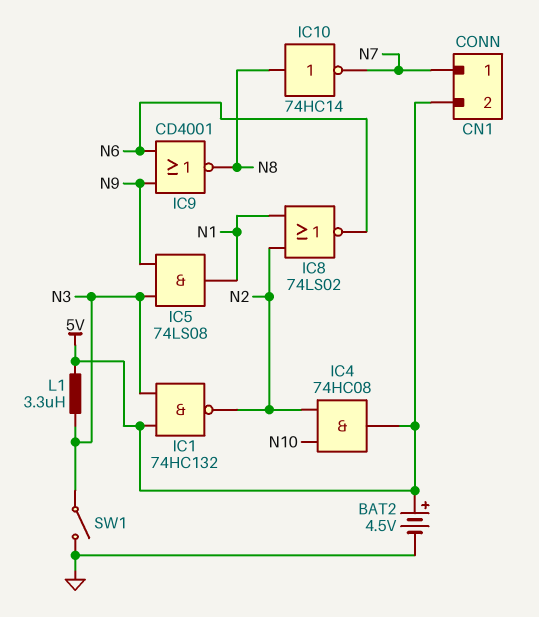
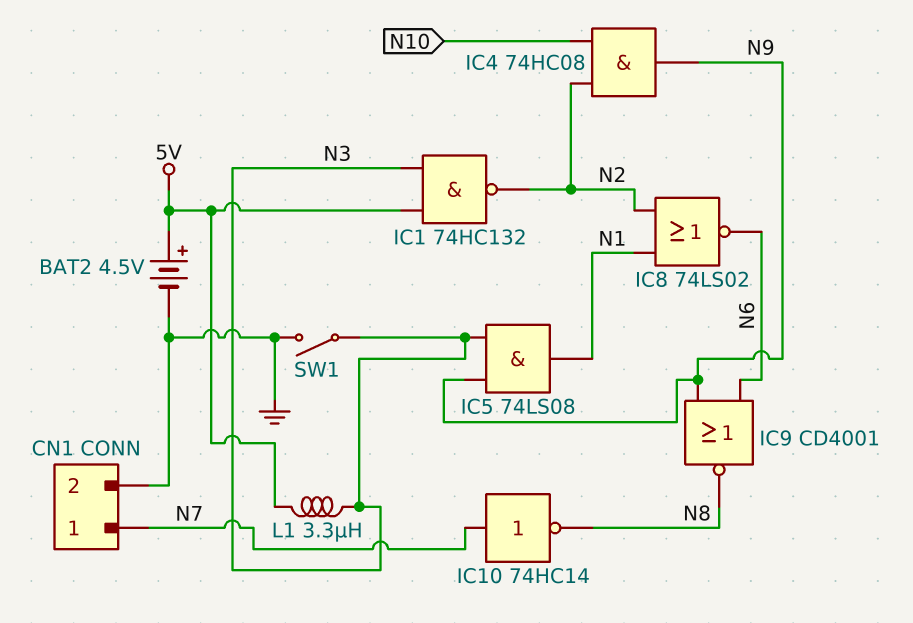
CN1 pin 2: 5V -> GND
IC4: AND 74HC08 (in N2, in N10, out 5V) -> AND 74HC08 (in N2, in N10, out N9)
IC10: NOT 74HC14 (in N8, out N7) -> NOT 74HC14 (in N7, out N8)

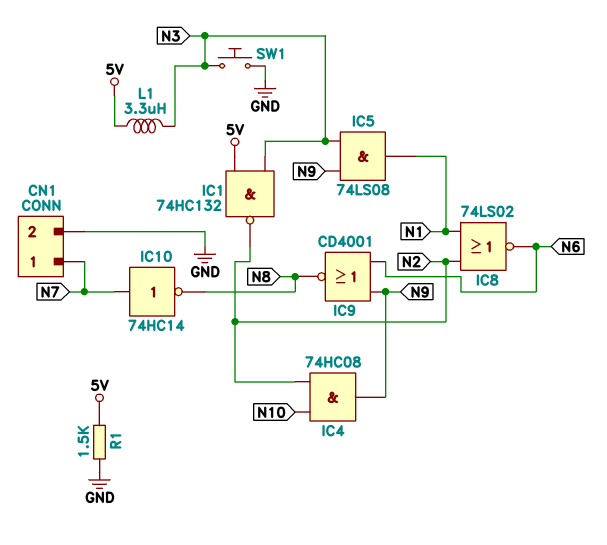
BAT2: 4.5V (plus 5V, minus GND) -> none
R1: none -> 1.5k (5V, GND)
SW1: switch (GND, N3) -> button (GND, N3)

